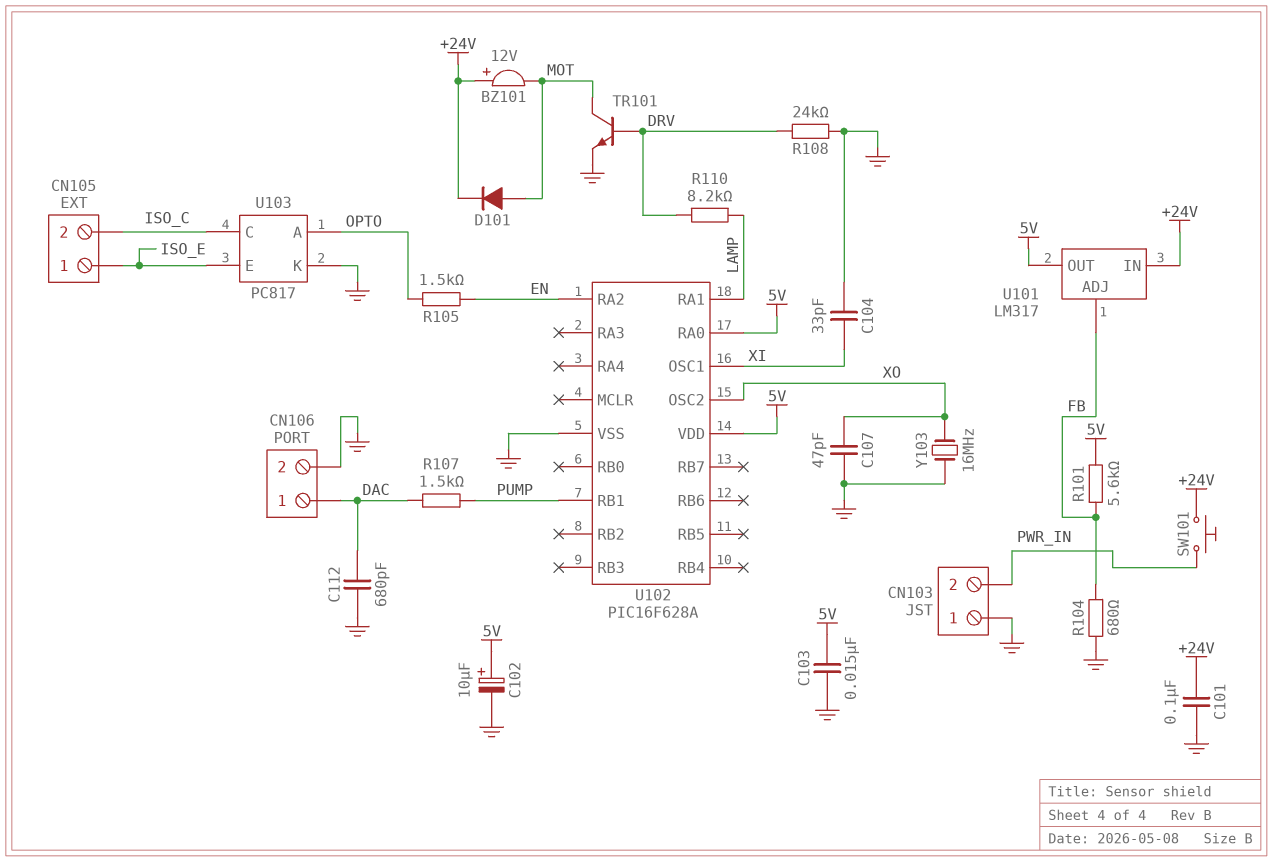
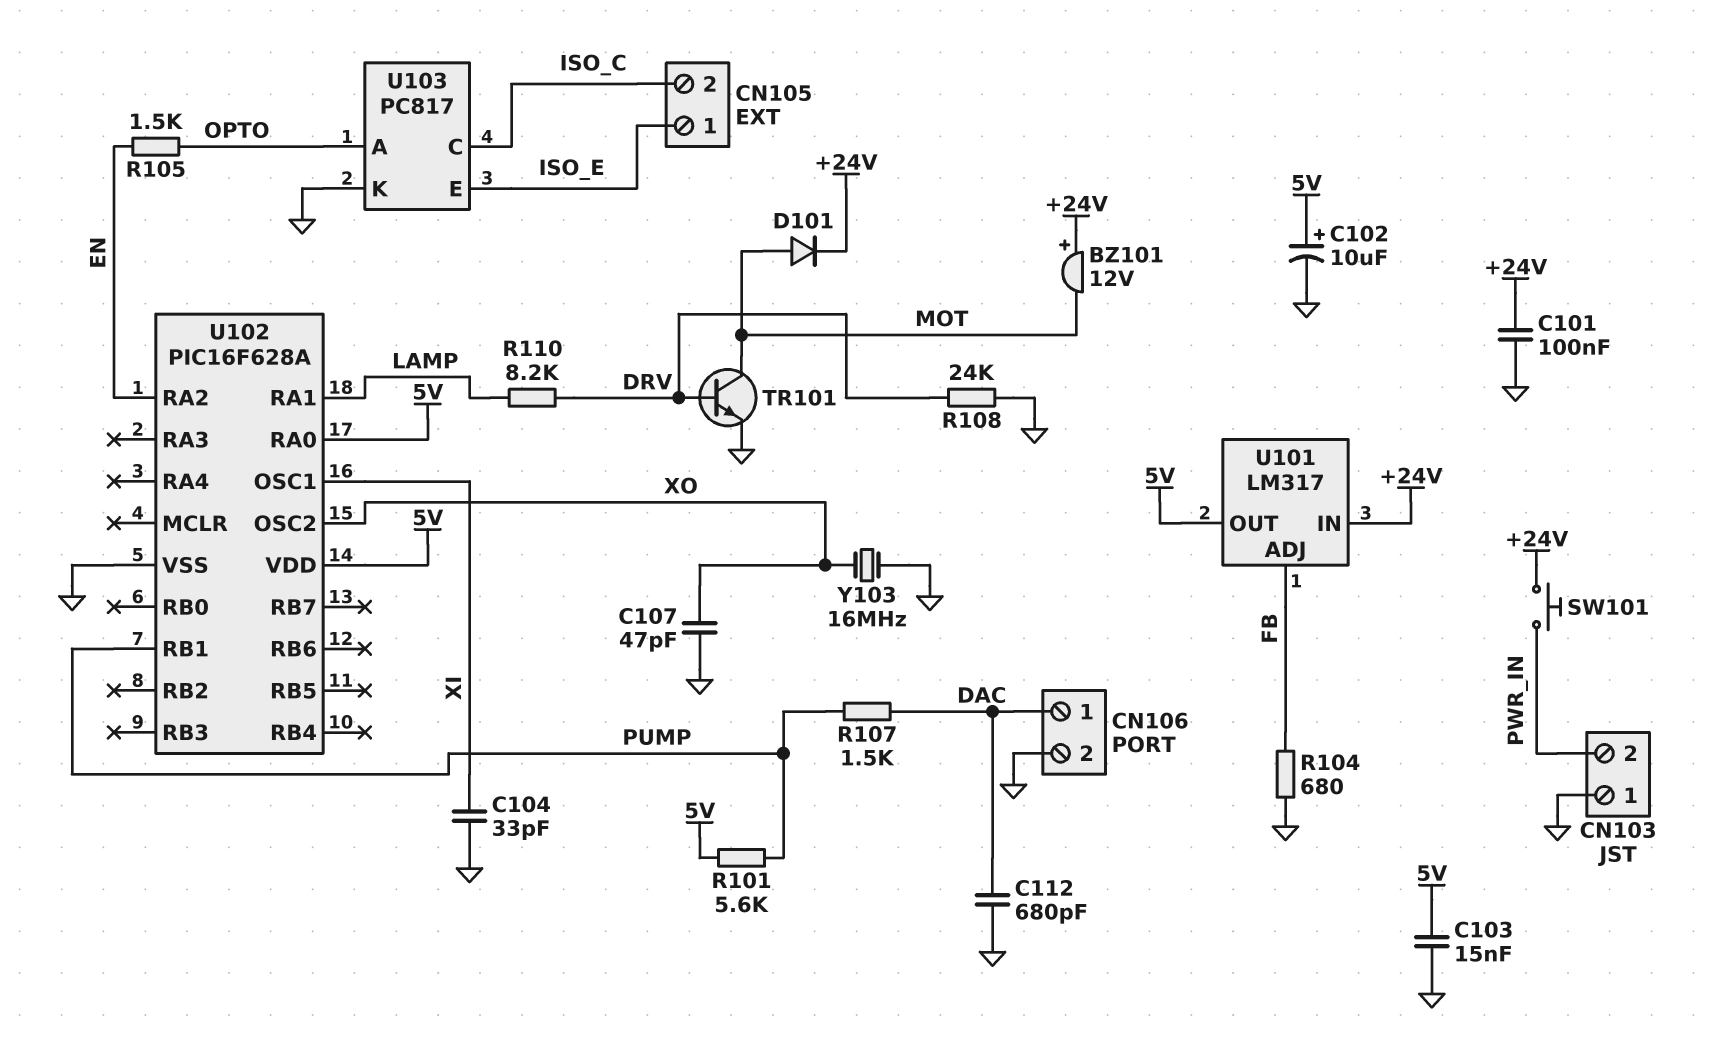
R101: 5.6k (5V, FB) -> 5.6k (5V, PUMP)

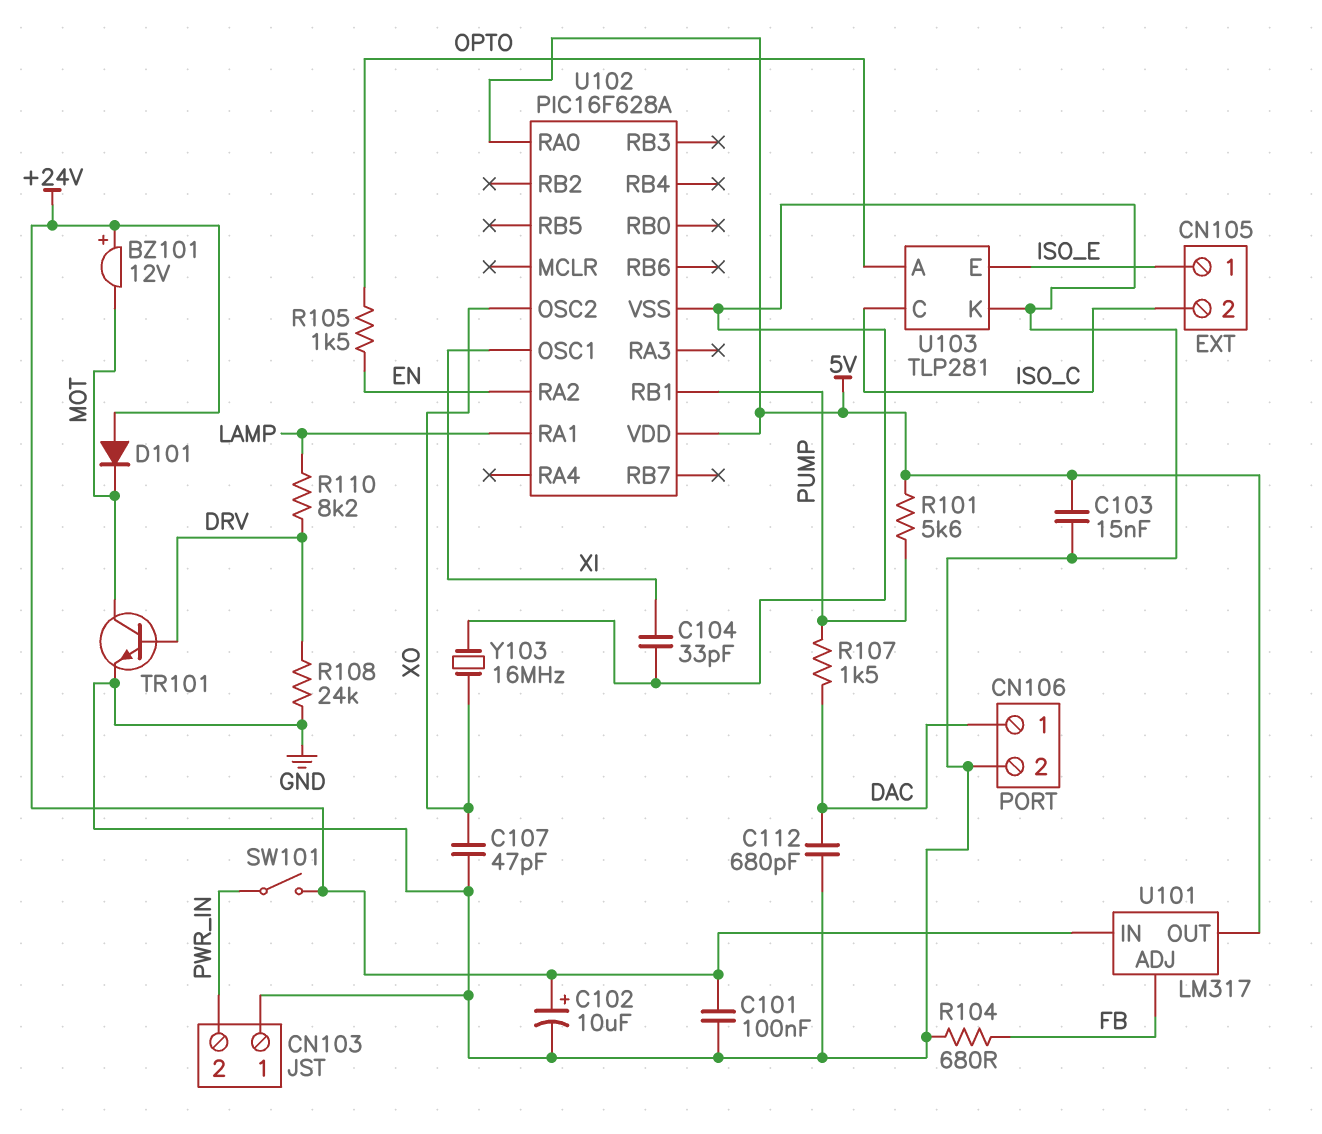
C102: 10uF (plus 5V, minus GND) -> 10uF (plus +24V, minus GND)
D101: diode (A MOT, K +24V) -> diode (A +24V, K MOT)
SW101: button (+24V, PWR_IN) -> switch (+24V, PWR_IN)
U103: PC817 -> TLP281

